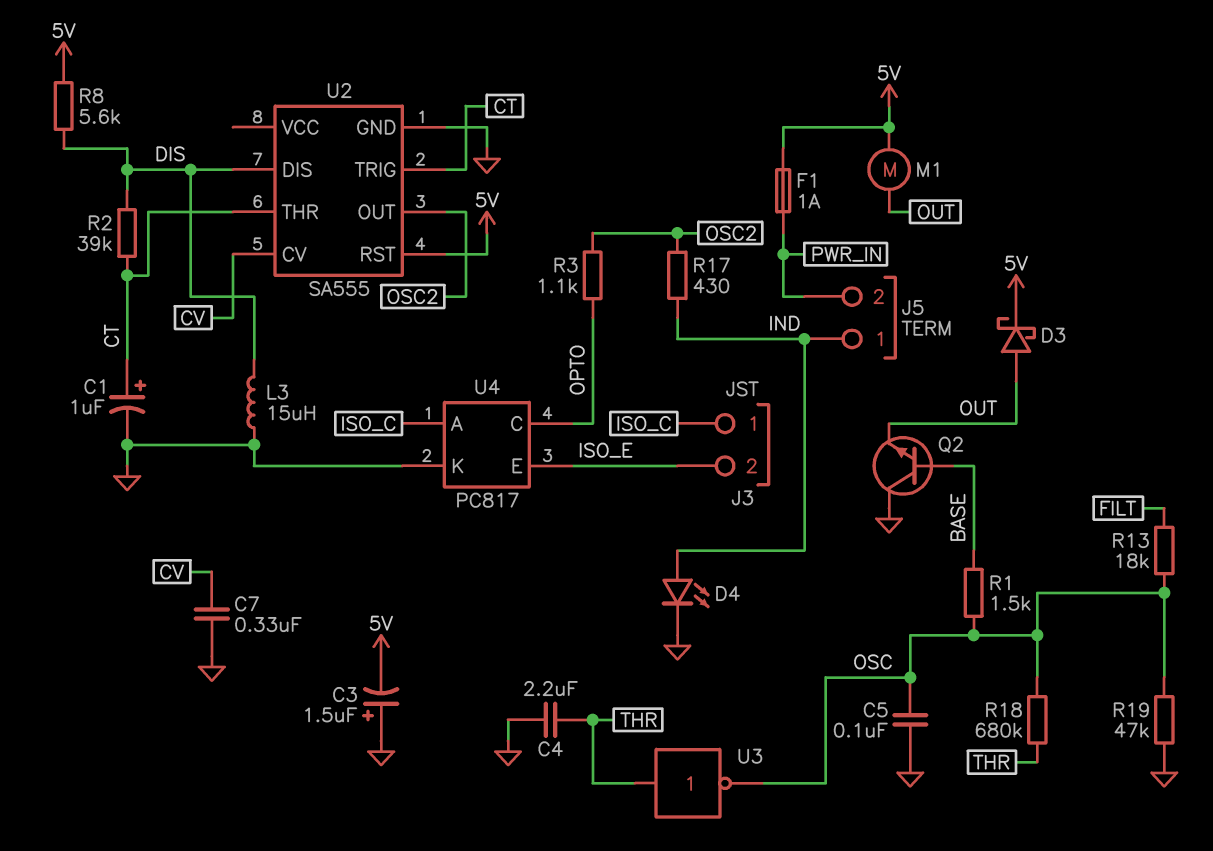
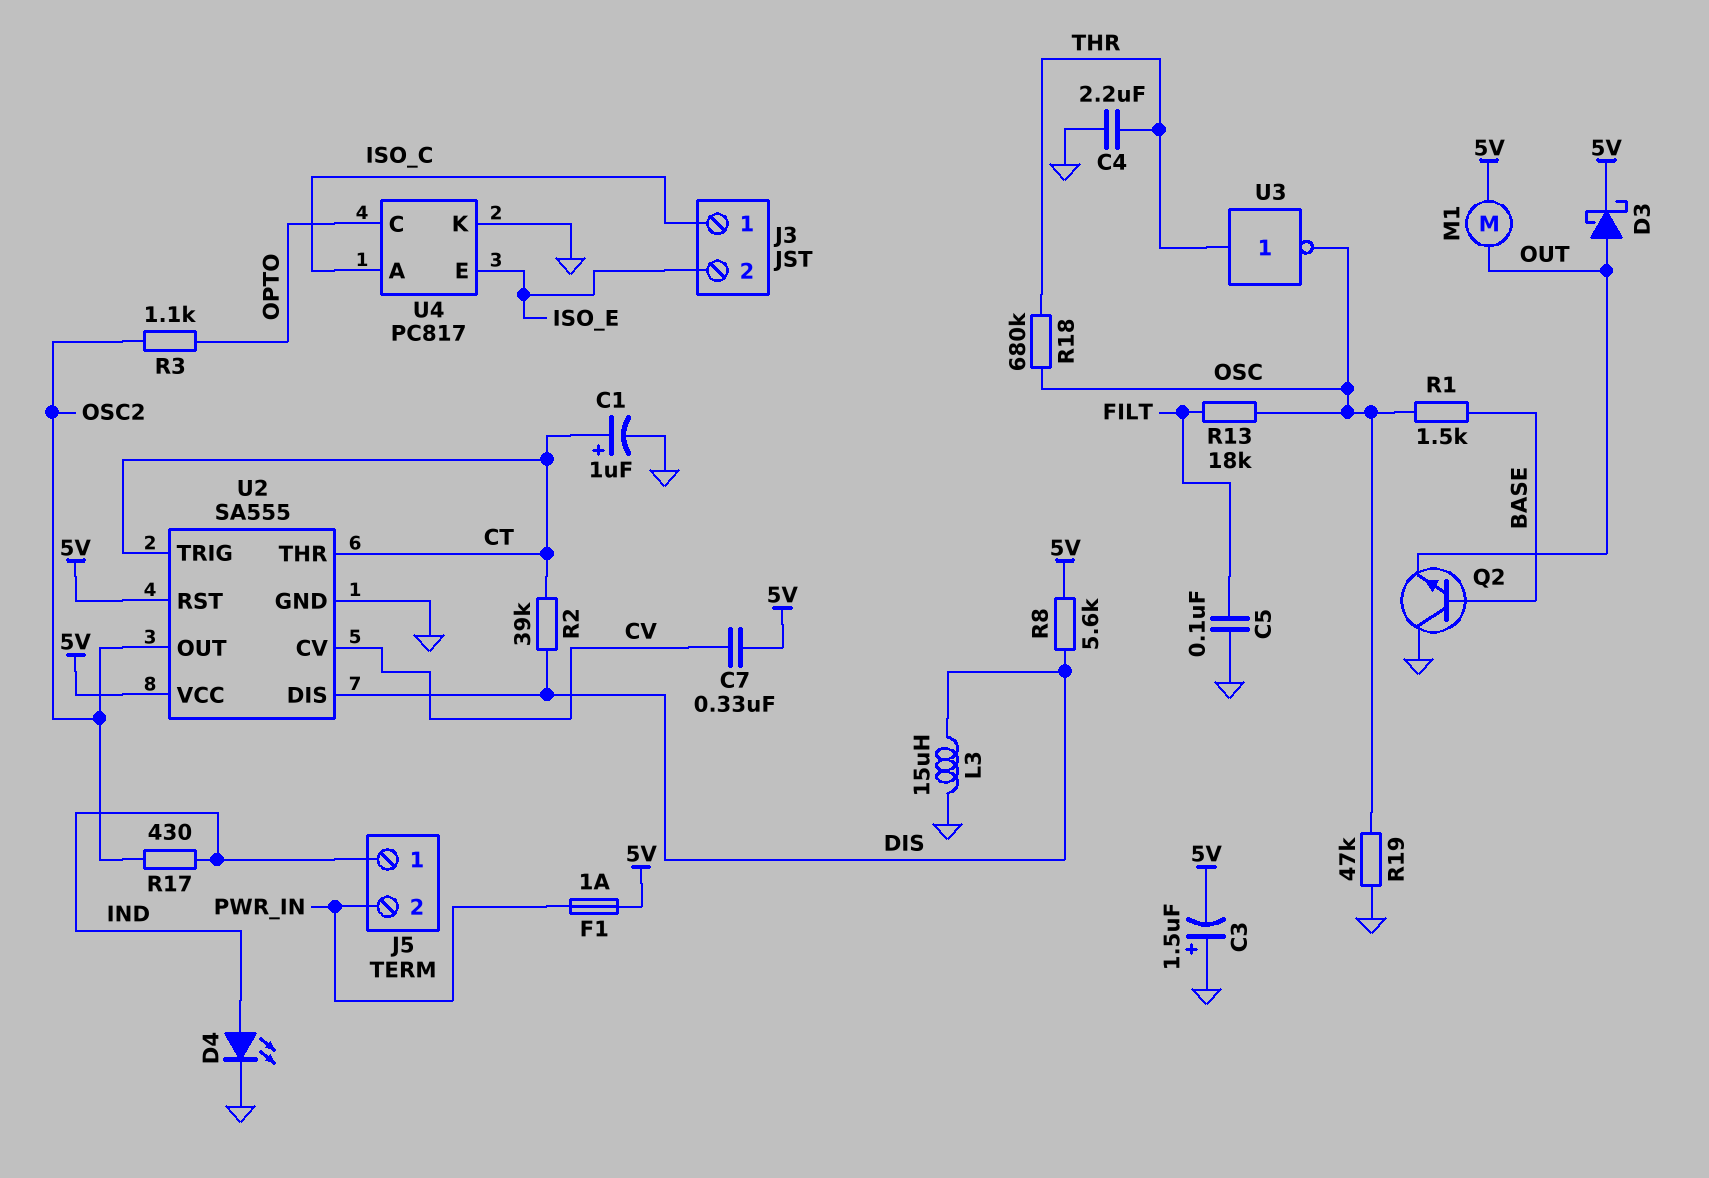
C5: 100nF (GND, OSC) -> 100nF (FILT, GND)
C7: 330nF (CV, GND) -> 330nF (5V, CV)
U2 pin VCC: none -> 5V

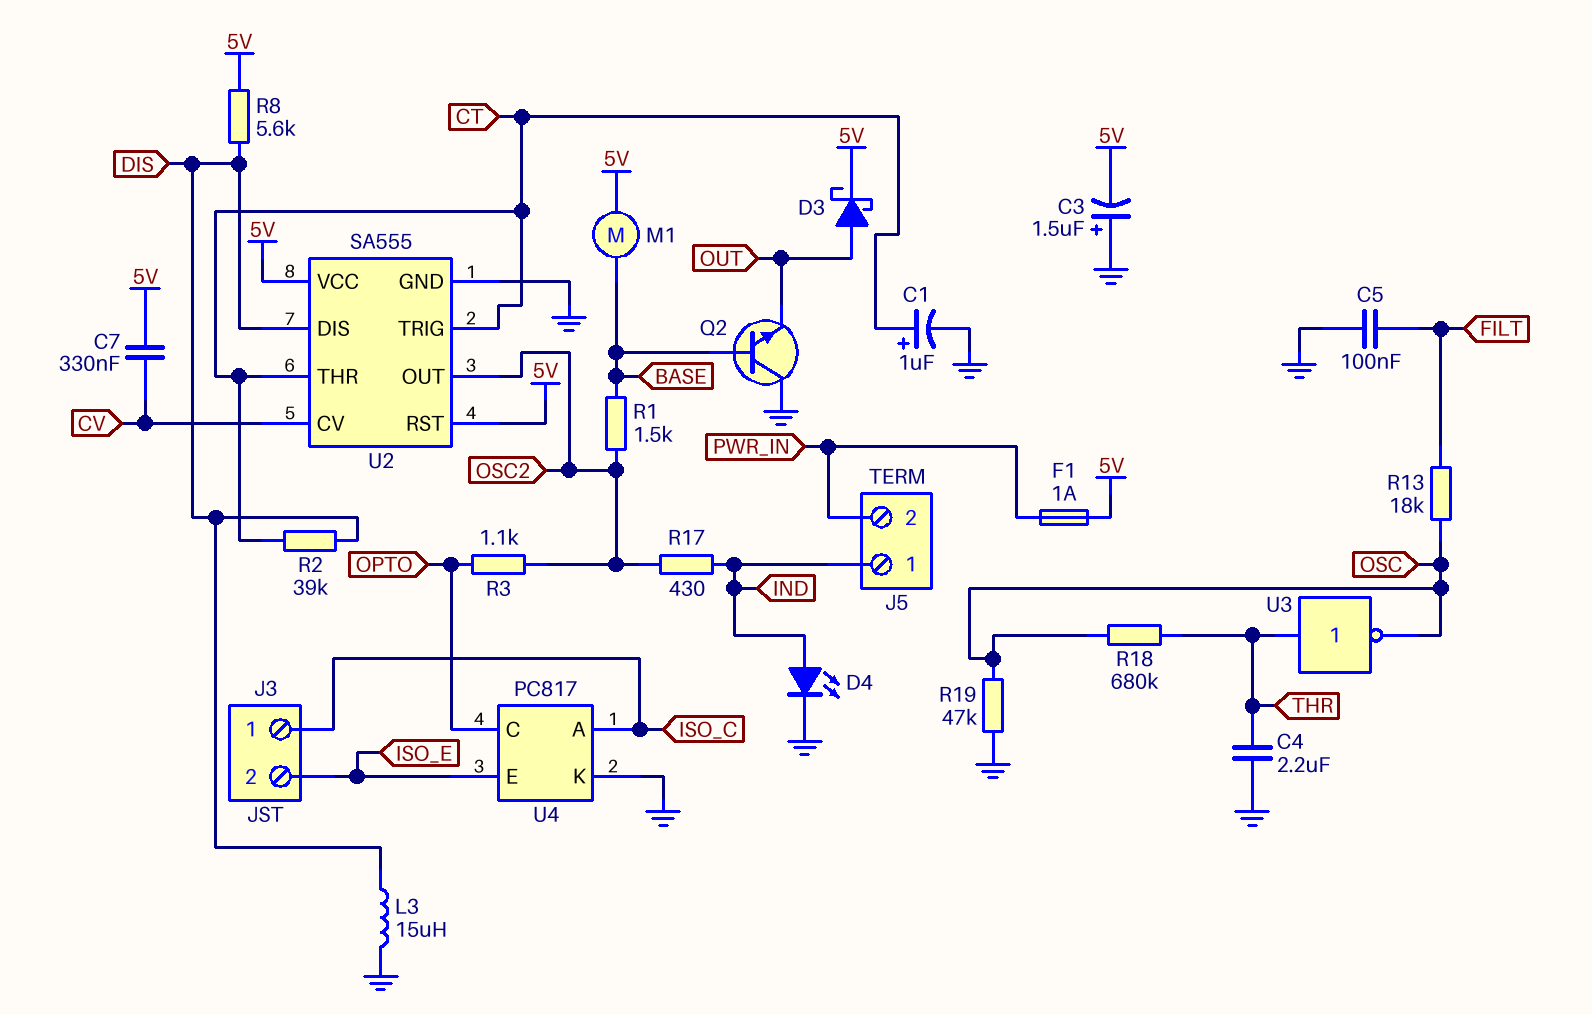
M1: motor (5V, OUT) -> motor (5V, BASE)
R1: 1.5k (BASE, OSC) -> 1.5k (BASE, OSC2)

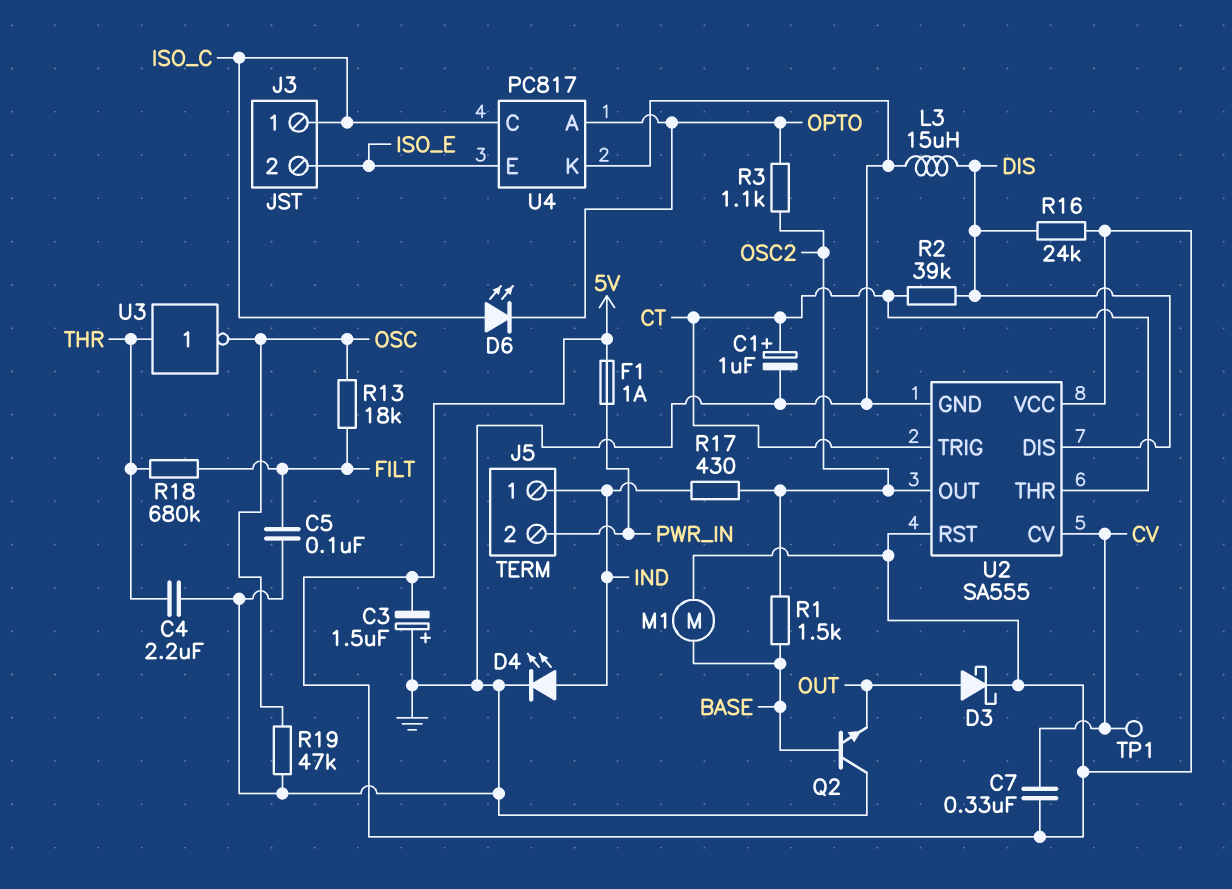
D6: none -> LED (A ISO_C, K OPTO)
R8: 5.6k (5V, DIS) -> none
R16: none -> 24k (5V, DIS)
R18: 680k (OSC, THR) -> 680k (FILT, THR)
TP1: none -> test point (CV)
U4 pin A: ISO_C -> OPTO
U4 pin C: OPTO -> ISO_C

